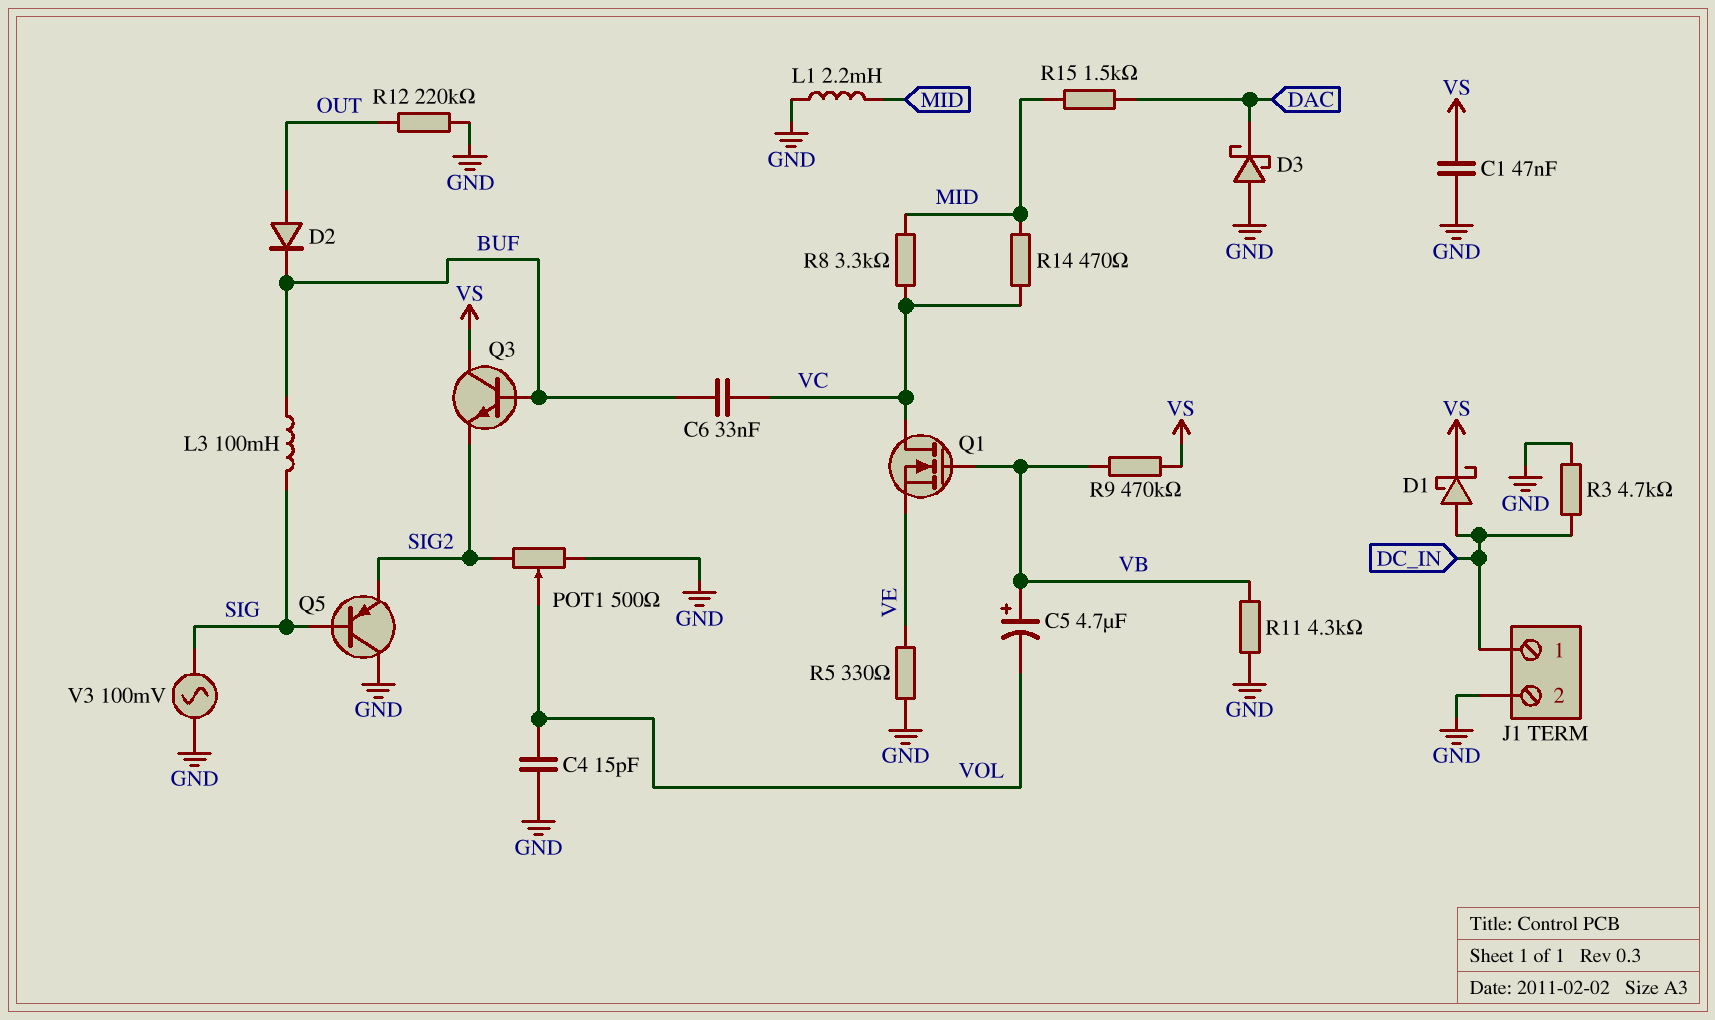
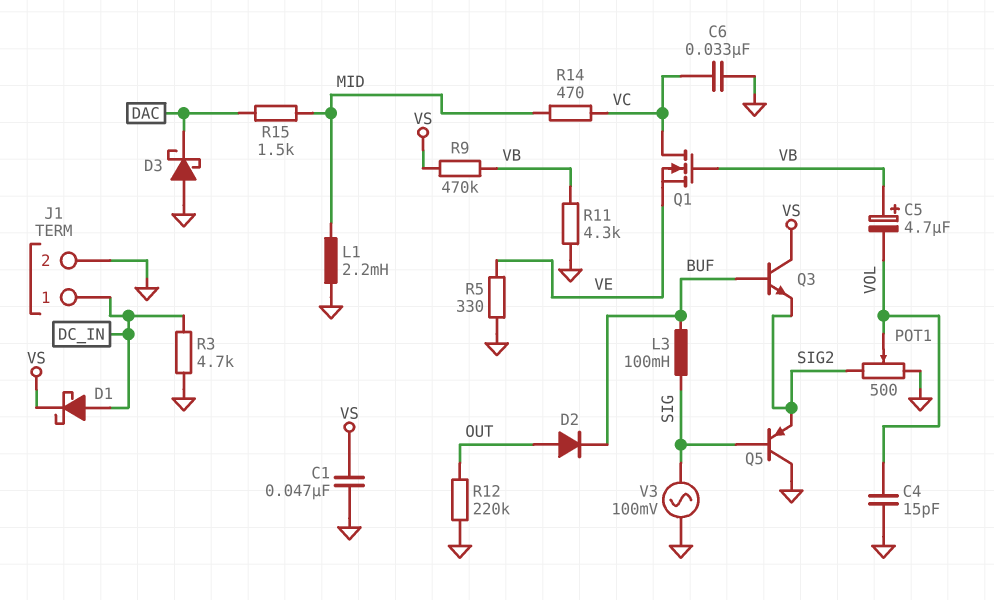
C6: 33nF (BUF, VC) -> 33nF (GND, VC)
R8: 3.3k (MID, VC) -> none

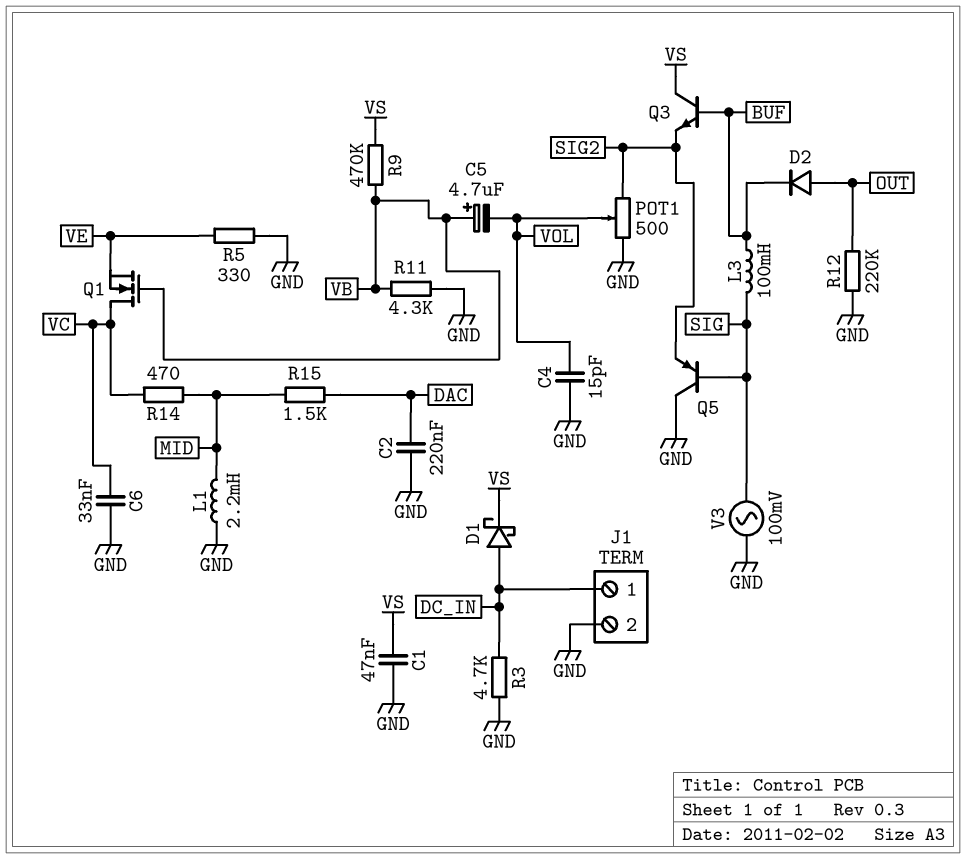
C2: none -> 220nF (DAC, GND)
D3: schottky (A GND, K DAC) -> none

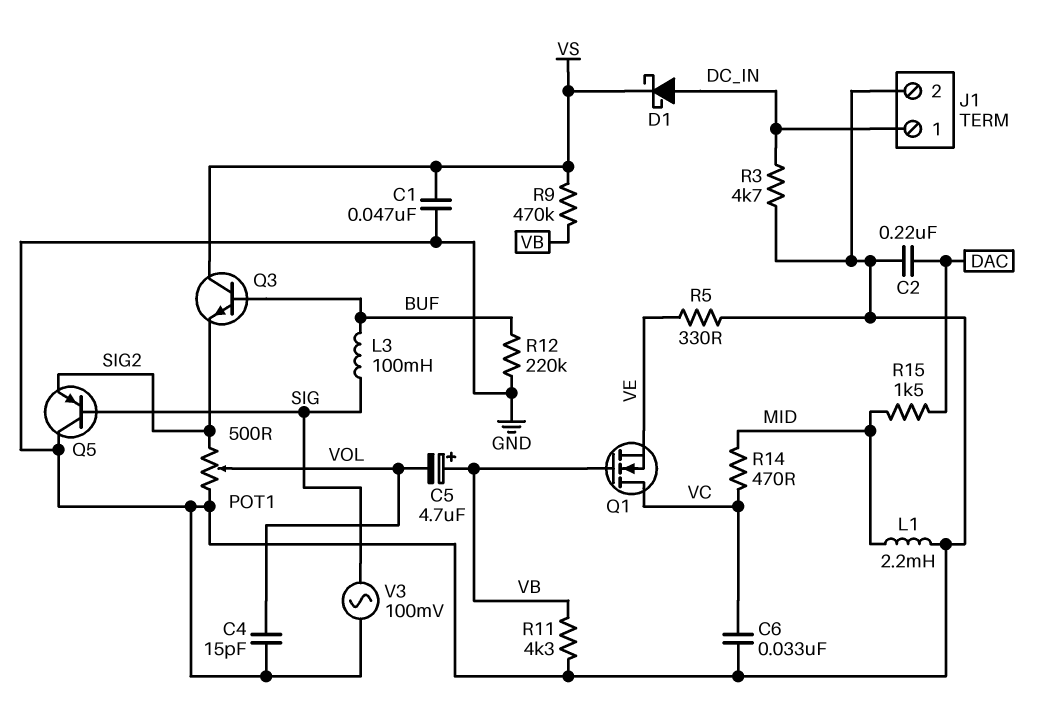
D2: diode (A OUT, K BUF) -> none
R12: 220k (GND, OUT) -> 220k (BUF, GND)

